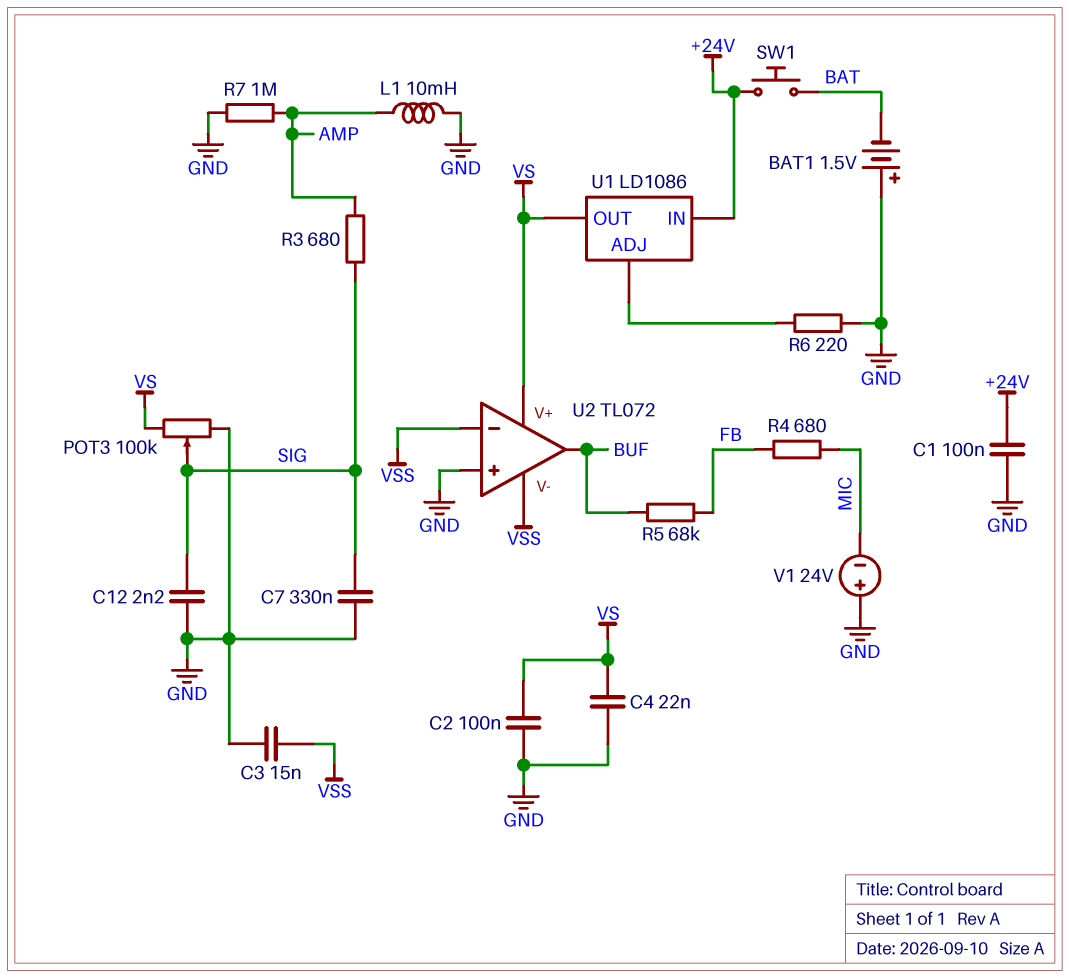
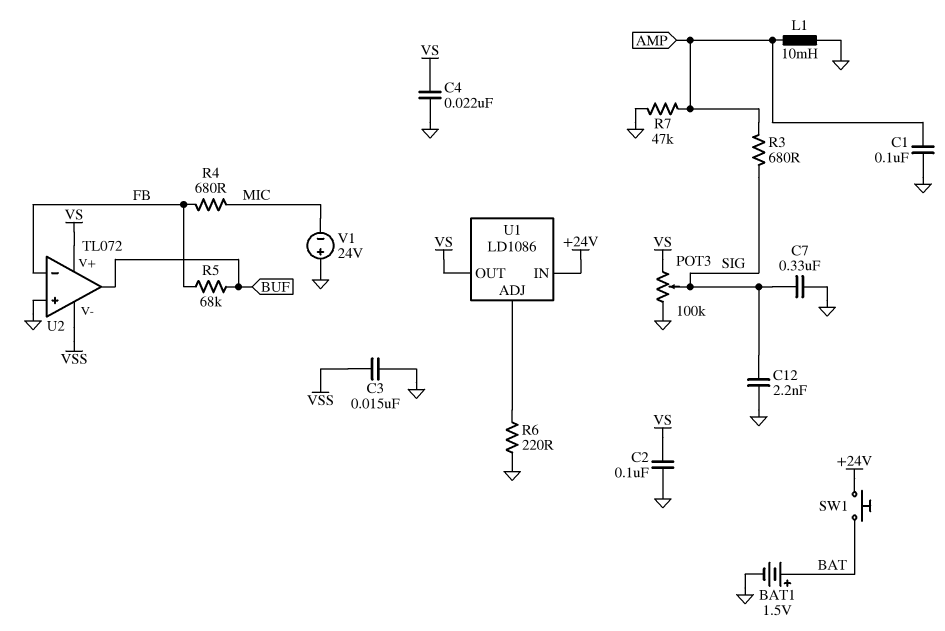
BAT1: 1.5V (plus GND, minus BAT) -> 1.5V (plus BAT, minus GND)
C1: 100nF (+24V, GND) -> 100nF (AMP, GND)
R7: 1M (AMP, GND) -> 47k (AMP, GND)
U2 pin in-: VSS -> FB

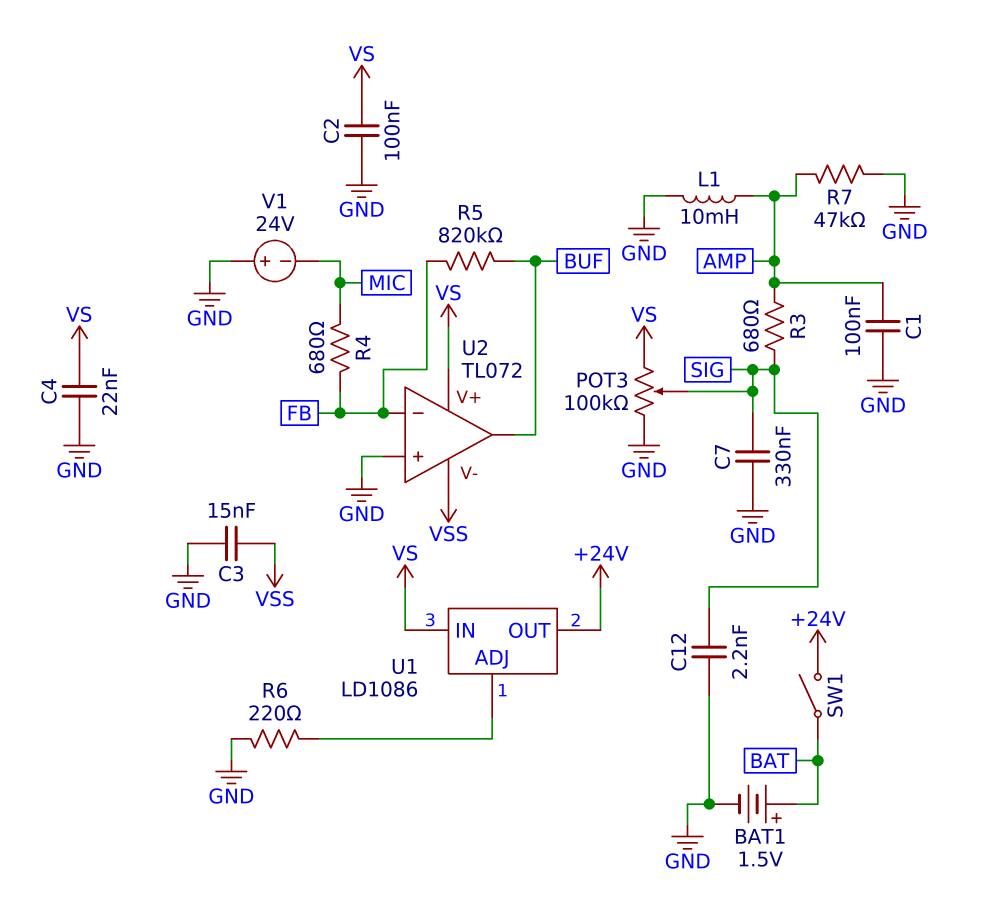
R5: 68k (BUF, FB) -> 820k (BUF, FB)
SW1: button (+24V, BAT) -> switch (+24V, BAT)
U1 pin IN: +24V -> VS
U1 pin OUT: VS -> +24V

